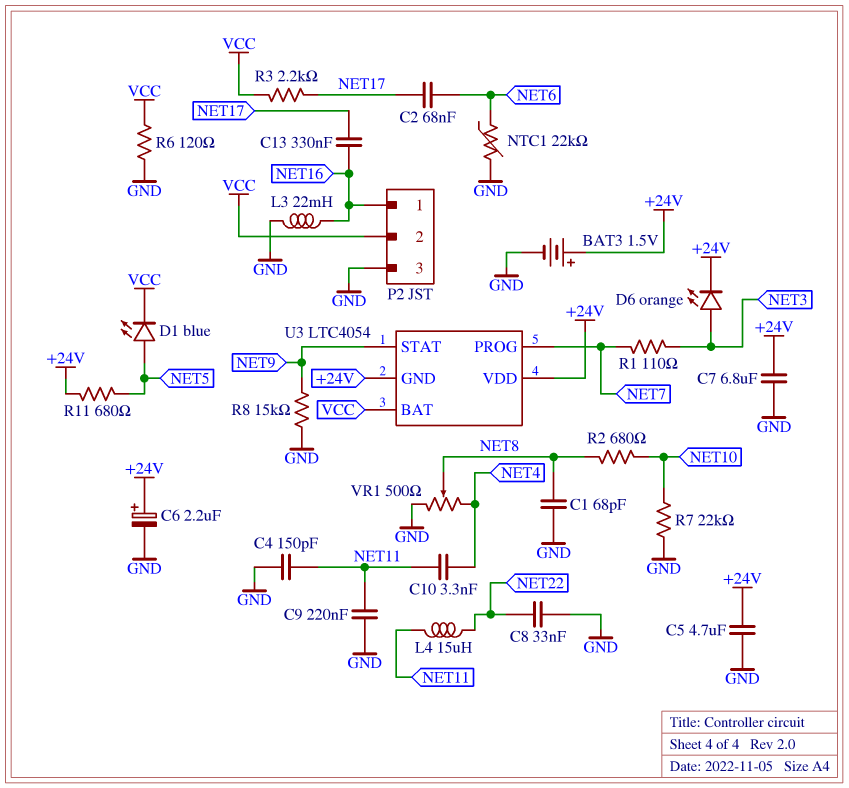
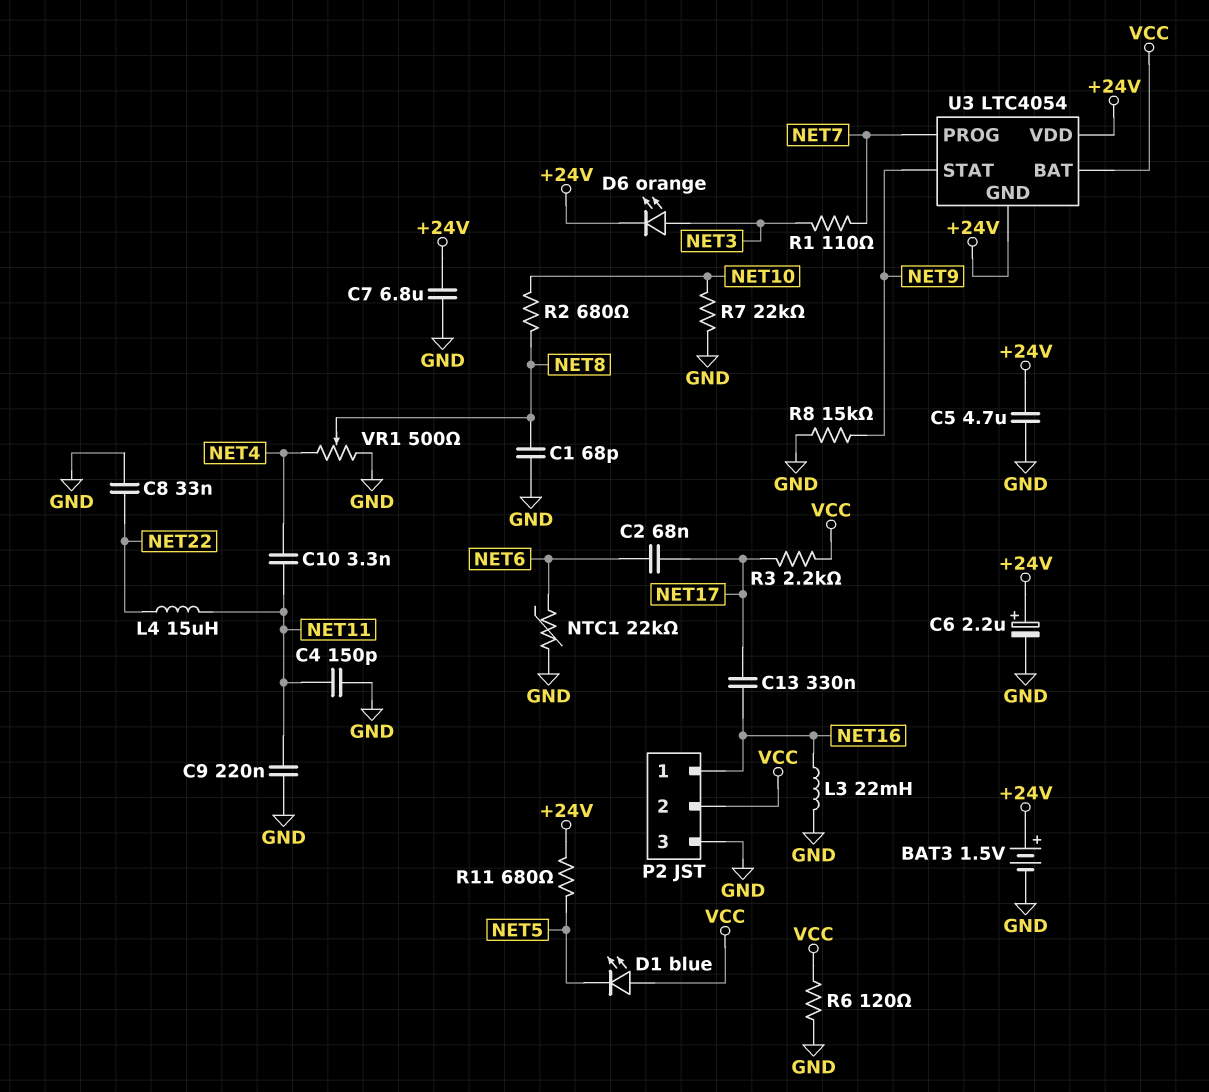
D1: LED blue (A NET5, K VCC) -> LED blue (A VCC, K NET5)

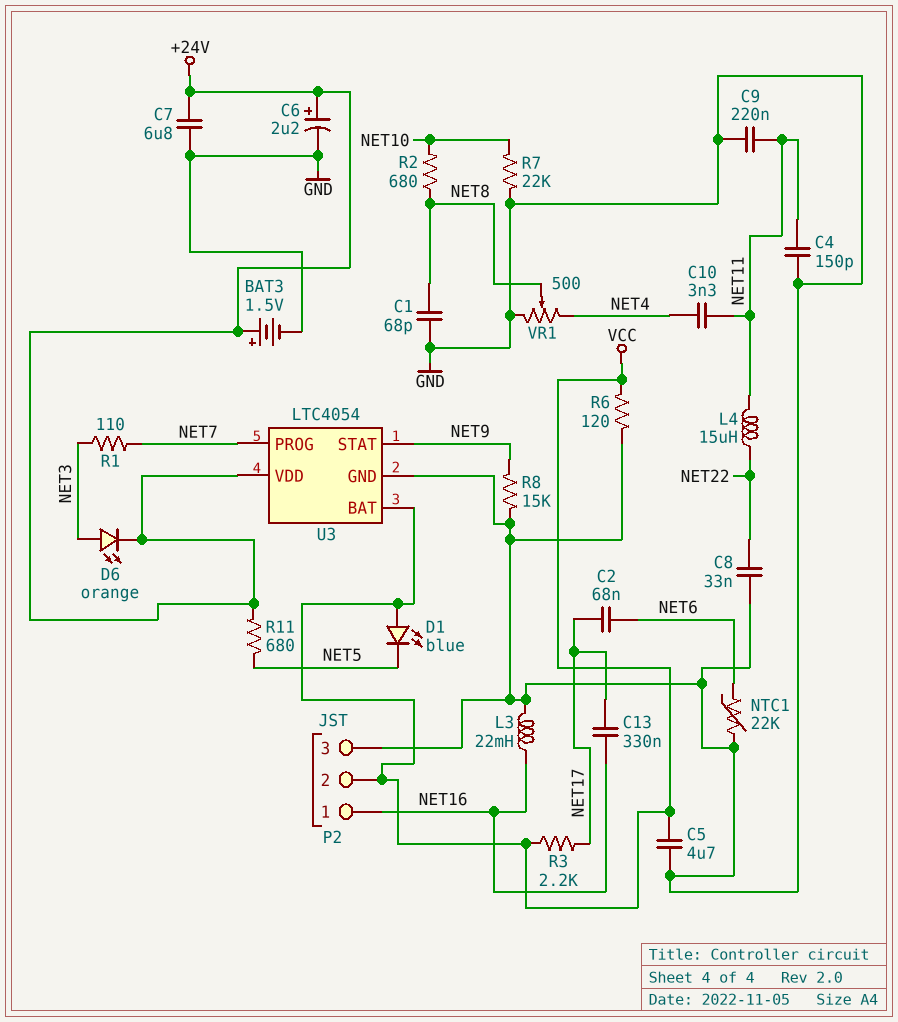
C5: 4.7uF (+24V, GND) -> 4.7uF (GND, VCC)
U3 pin GND: +24V -> GND

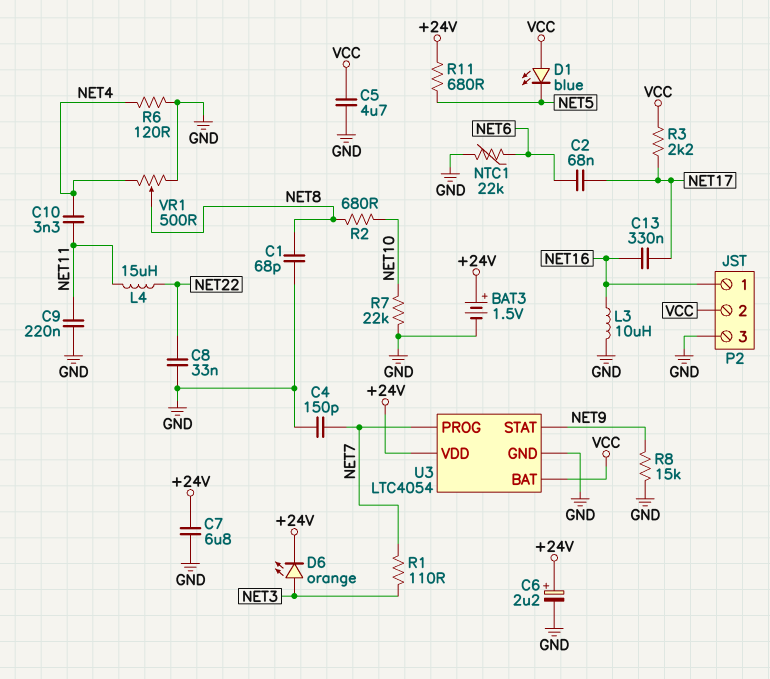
C4: 150pF (GND, NET11) -> 150pF (GND, NET7)
L3: 22mH (GND, NET16) -> 10uH (GND, NET16)
R6: 120 (GND, VCC) -> 120 (GND, NET4)

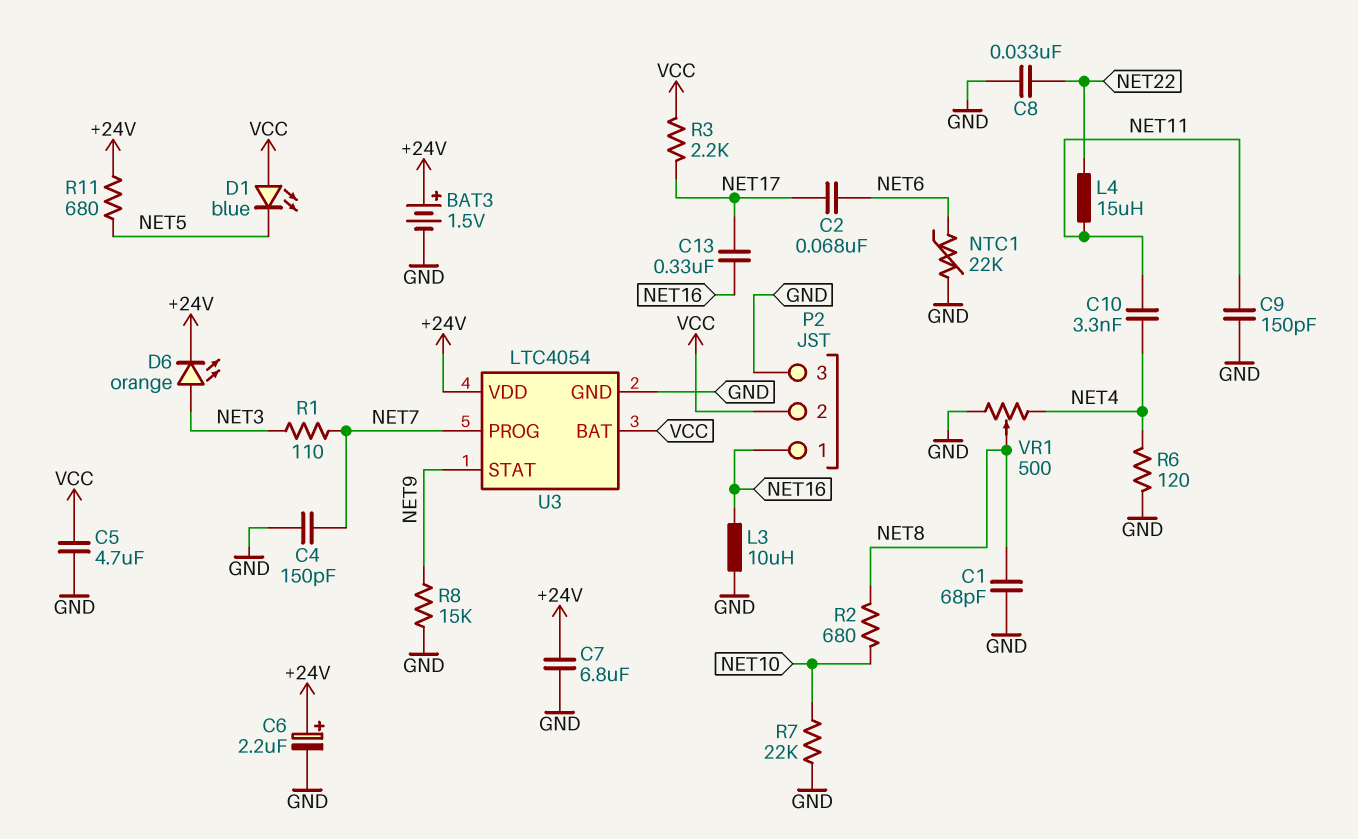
C9: 220nF (GND, NET11) -> 150pF (GND, NET11)

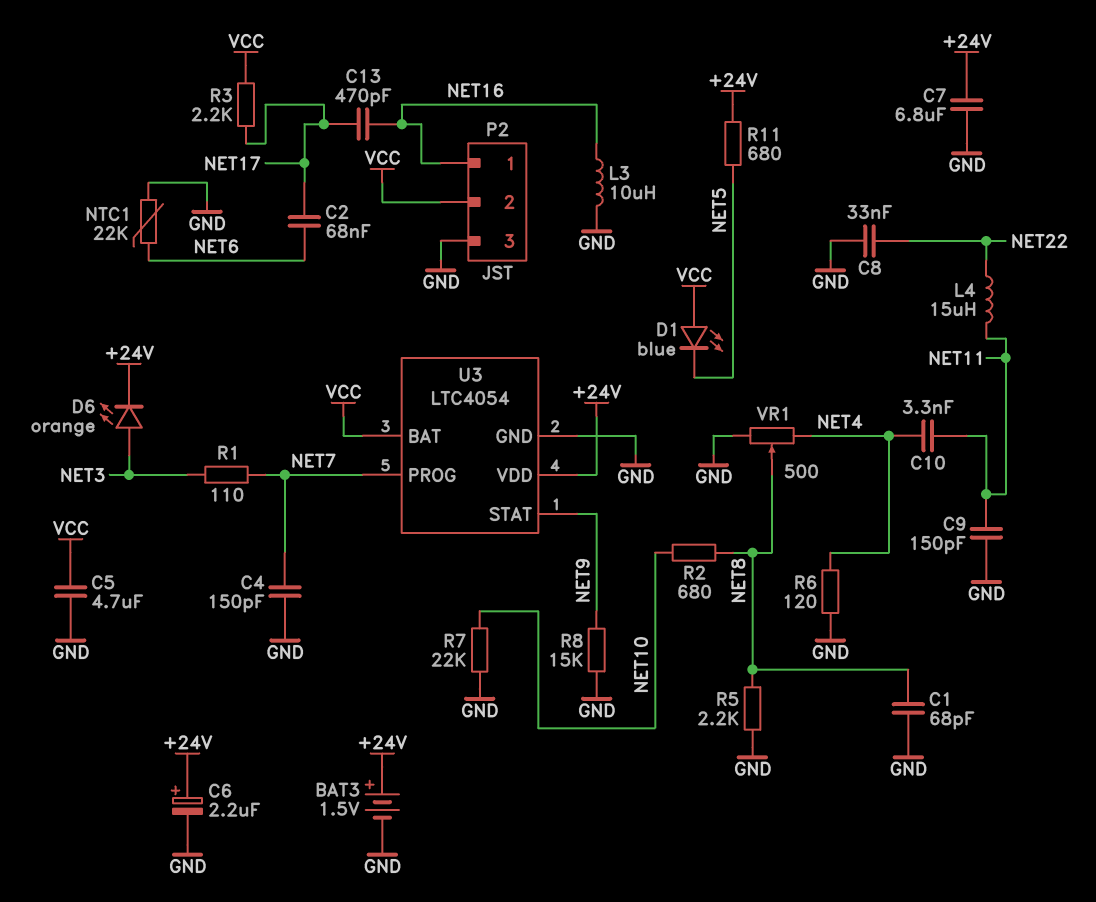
C13: 330nF (NET16, NET17) -> 470pF (NET16, NET17)
R5: none -> 2.2k (GND, NET8)

